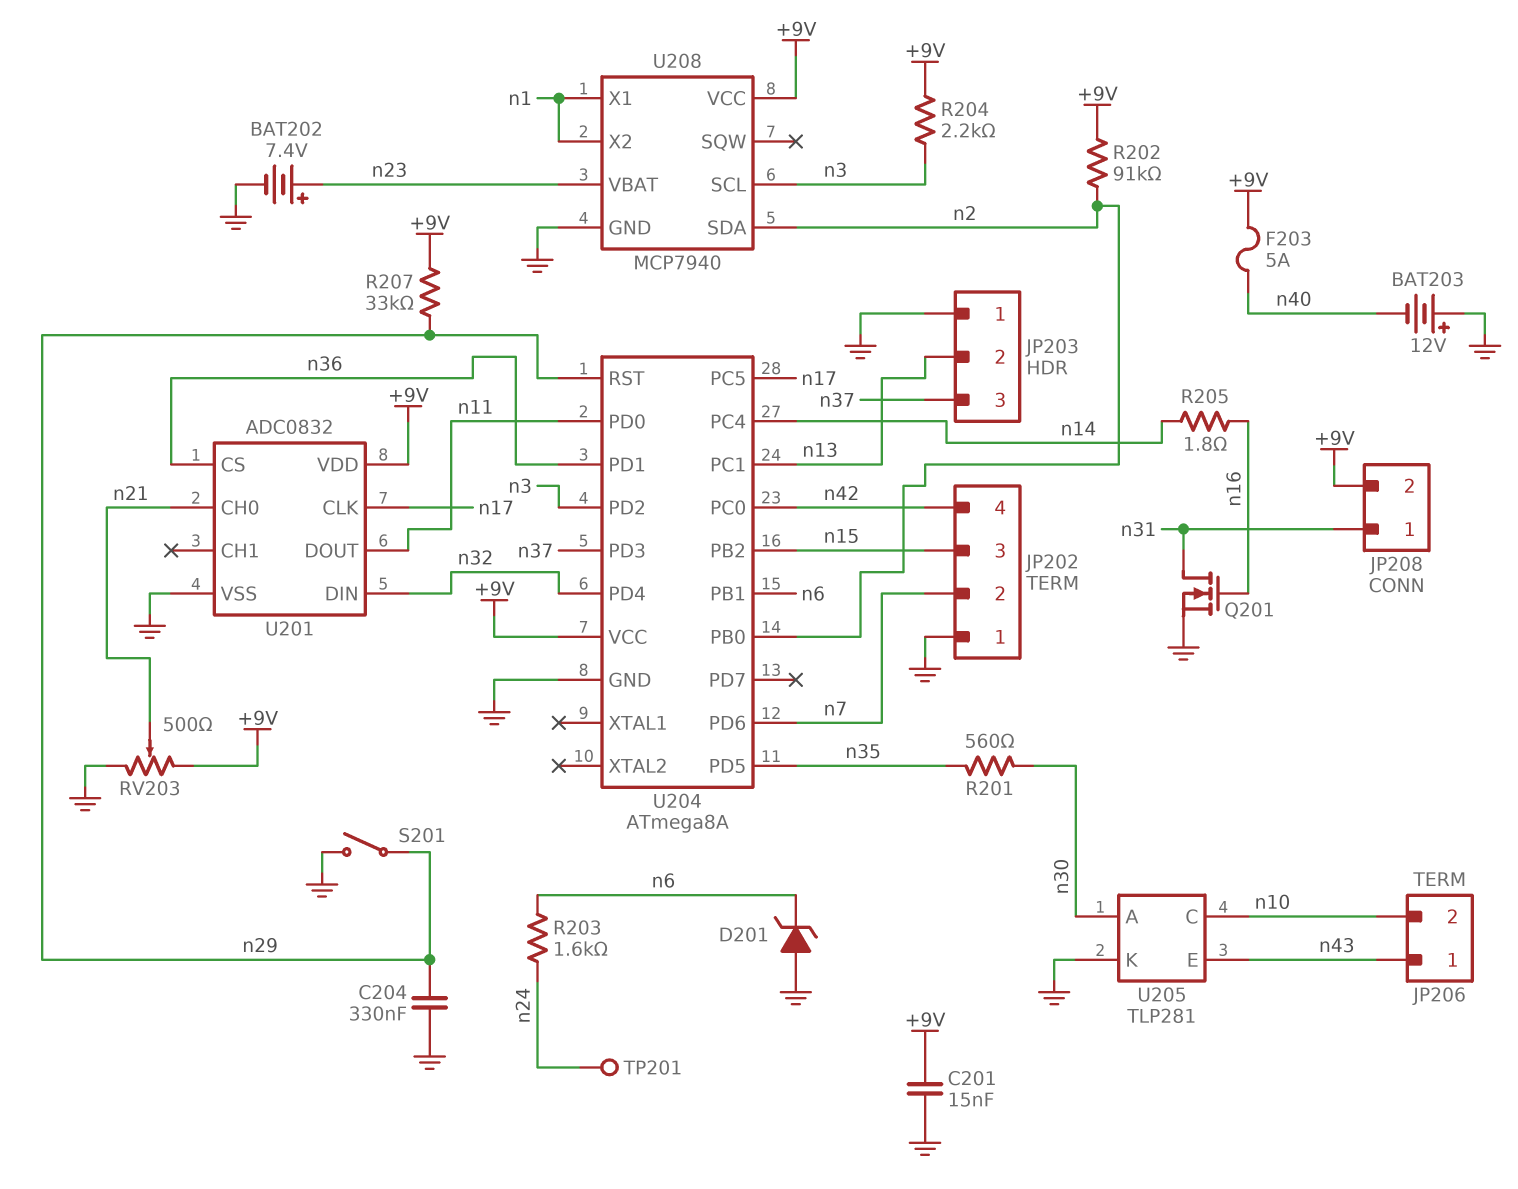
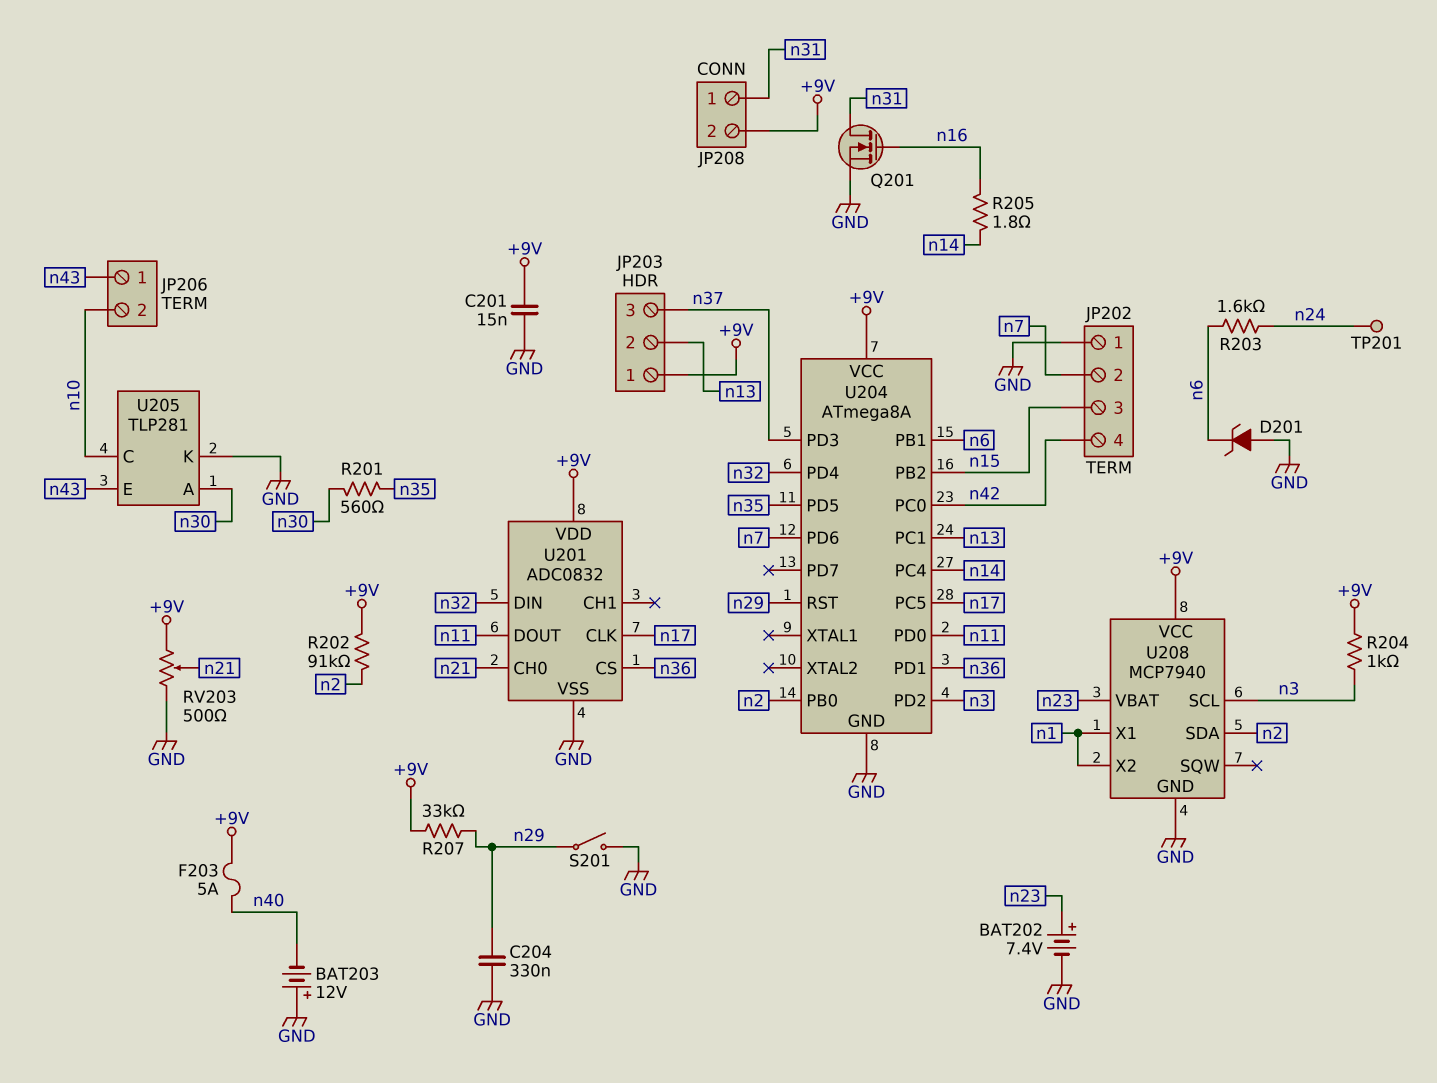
JP203 pin 1: GND -> +9V
R204: 2.2k (+9V, n3) -> 1k (+9V, n3)

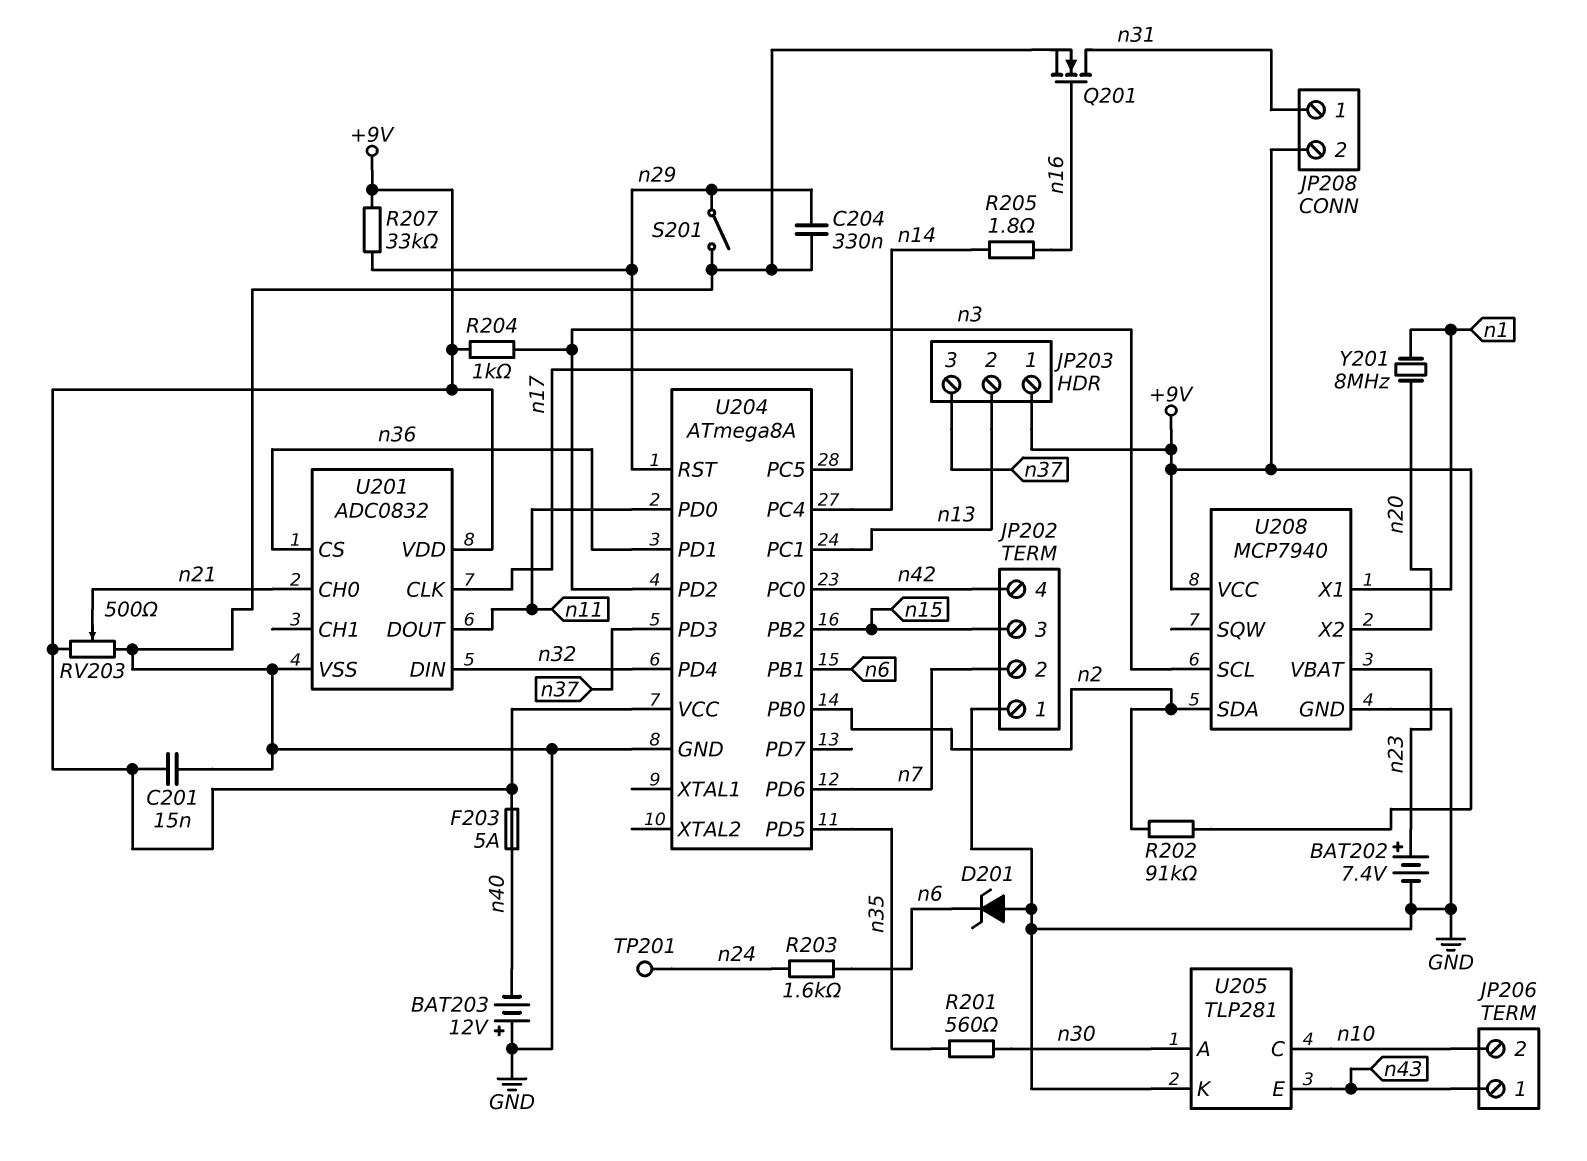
U208 pin X2: n1 -> n20
Y201: none -> 8MHz (n1, n20)

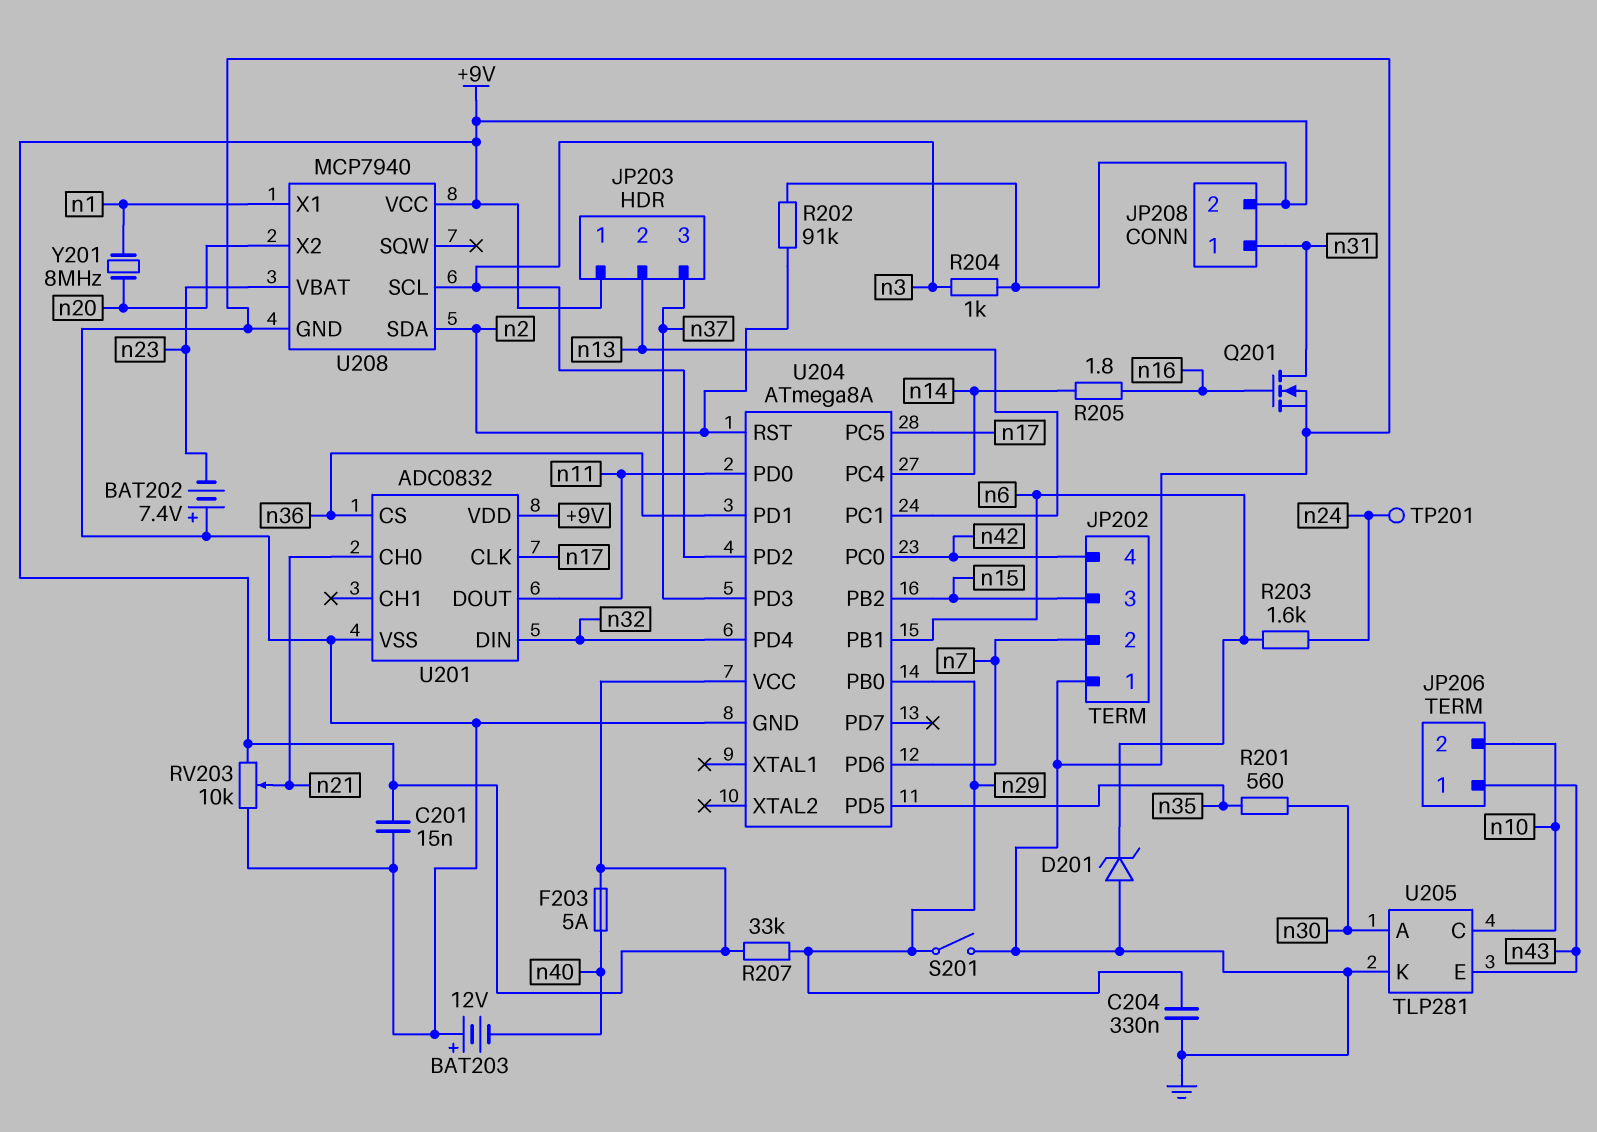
BAT202: 7.4V (plus n23, minus GND) -> 7.4V (plus GND, minus n23)
RV203: 500 (+9V, GND, wiper n21) -> 10k (+9V, GND, wiper n21)
U204 pin PB0: n2 -> n29
U204 pin RST: n29 -> n2

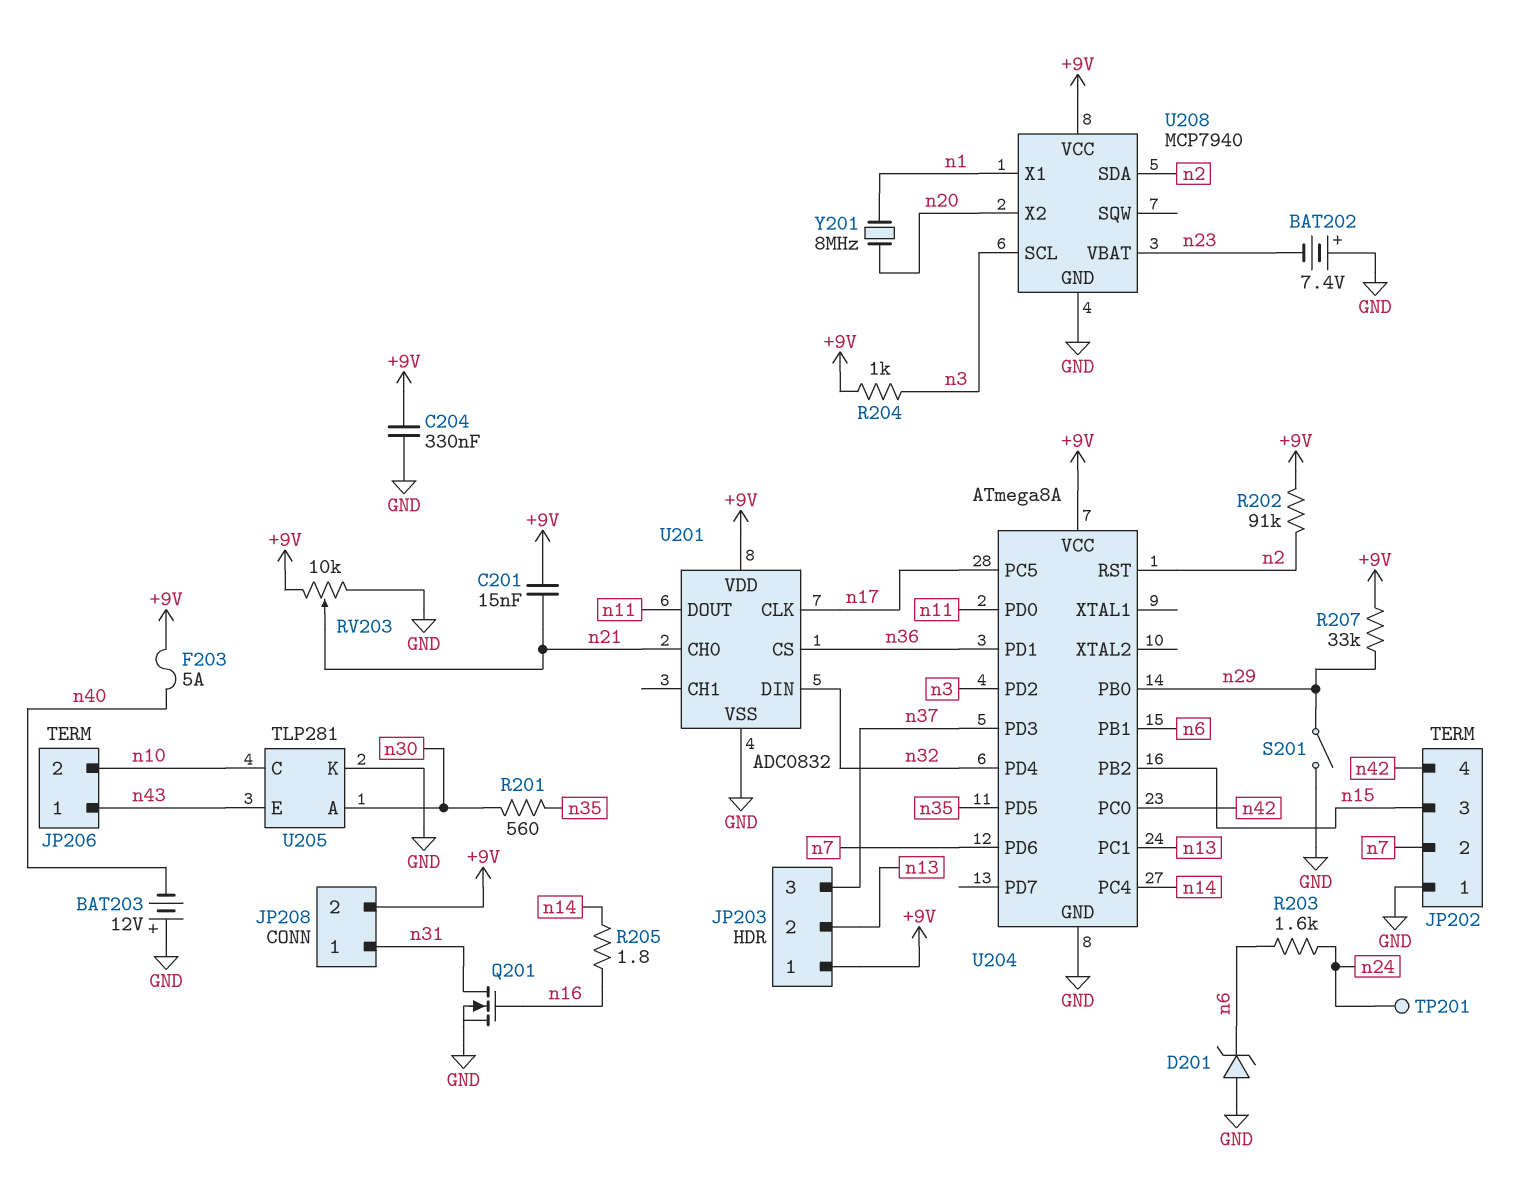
C201: 15nF (+9V, GND) -> 15nF (+9V, n21)
C204: 330nF (GND, n29) -> 330nF (+9V, GND)

